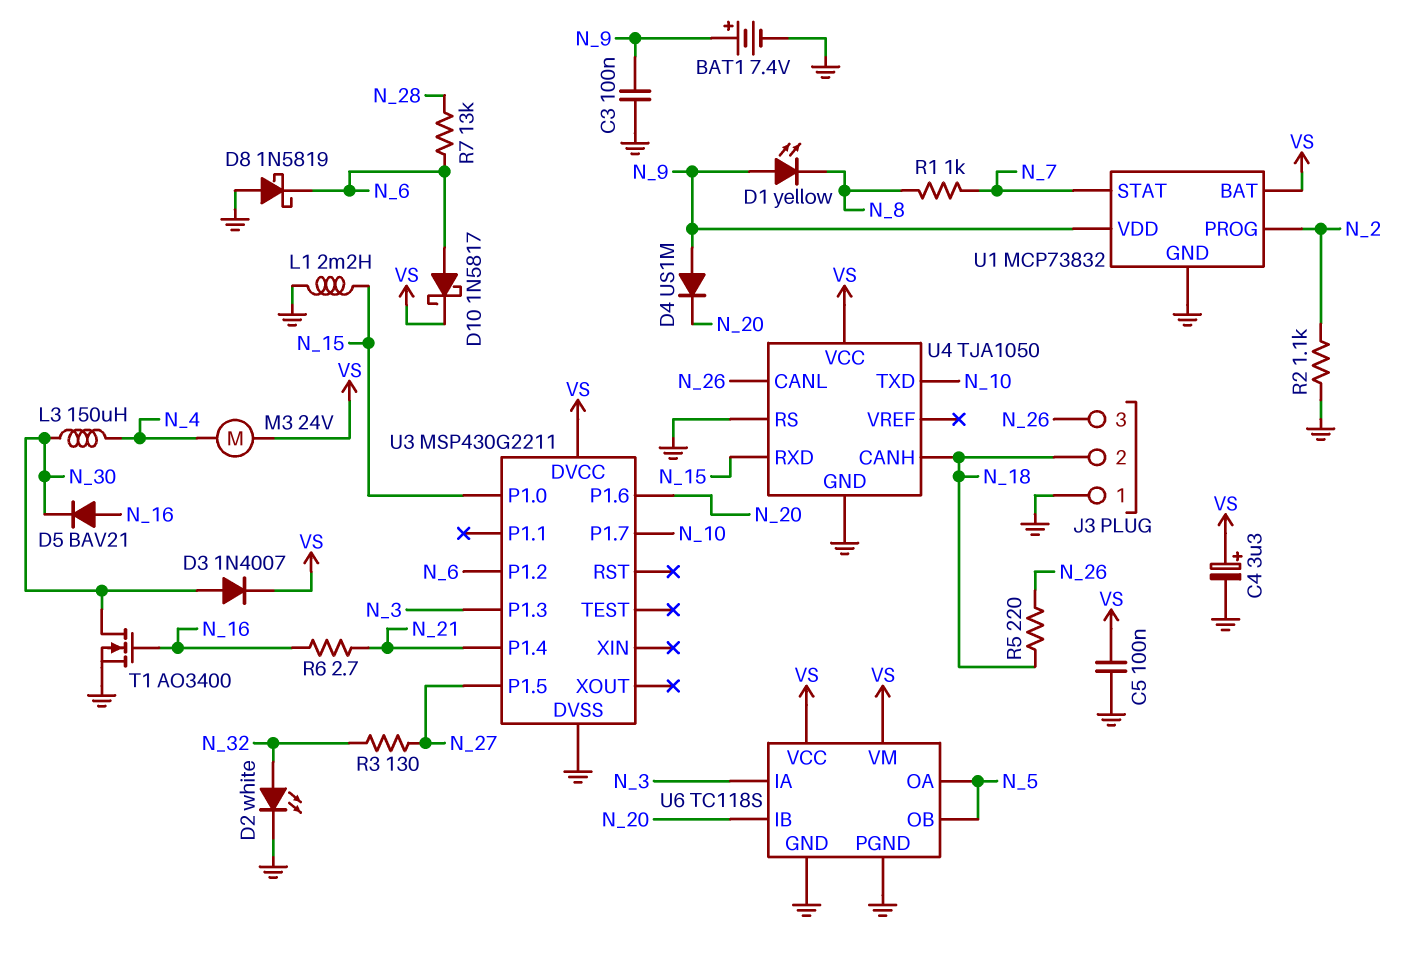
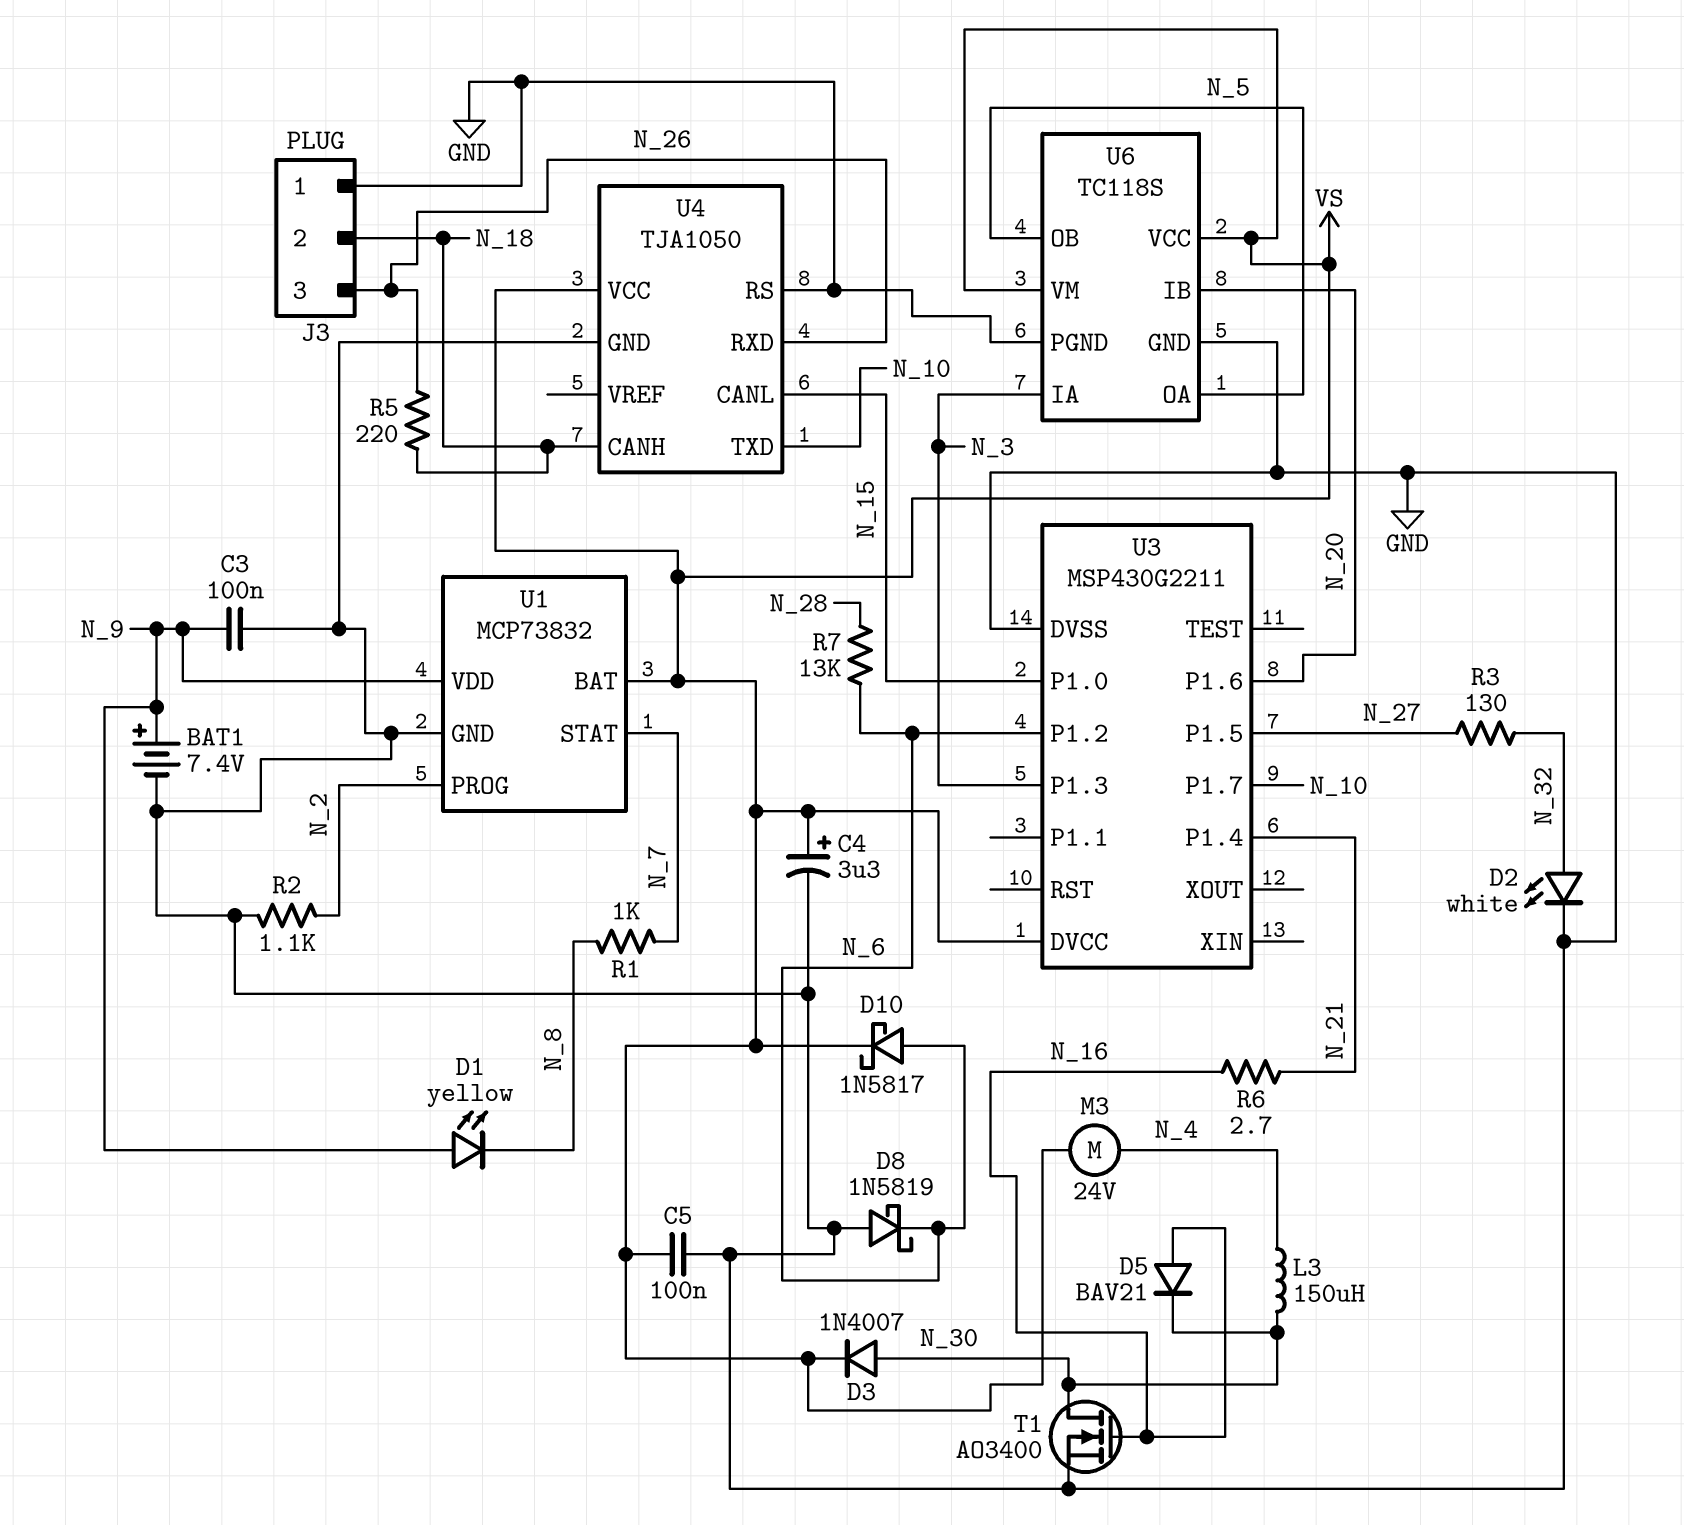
D4: diode US1M (A N_9, K N_20) -> none
L1: 2.2mH (GND, N_15) -> none
U4 pin CANL: N_26 -> N_15
U4 pin RXD: N_15 -> N_26

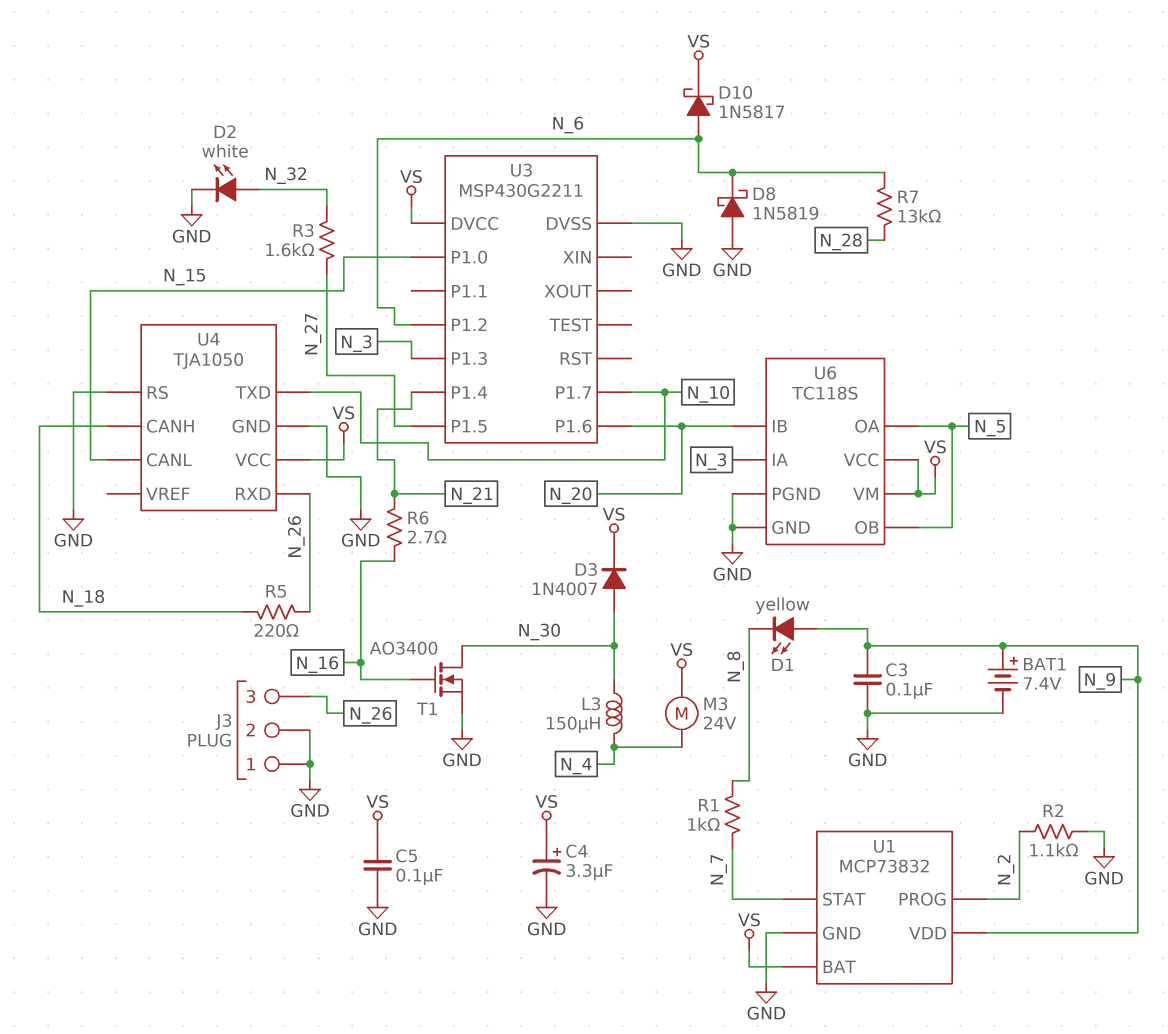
D5: diode BAV21 (A N_16, K N_30) -> none
J3 pin 2: N_18 -> GND
R3: 130 (N_27, N_32) -> 1.6k (N_27, N_32)

